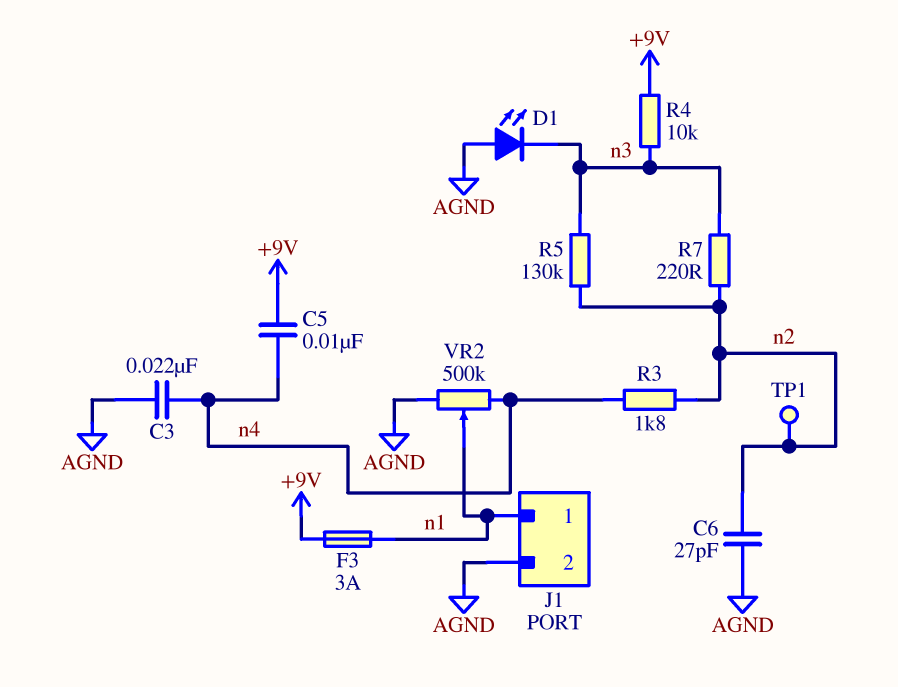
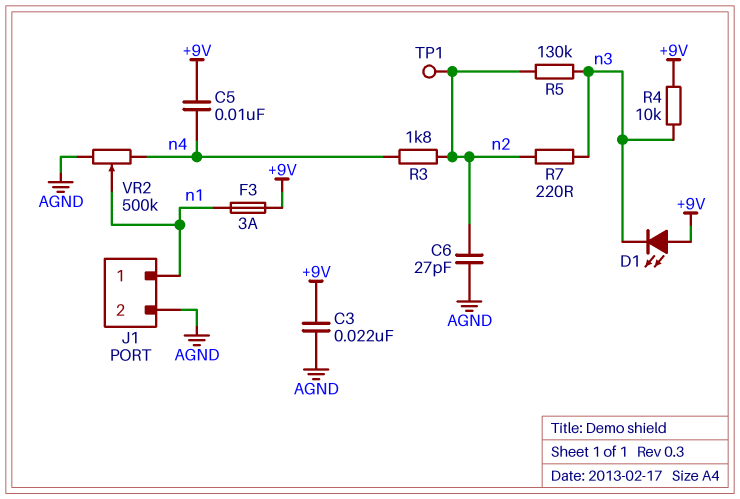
C3: 22nF (AGND, n4) -> 22nF (+9V, AGND)
D1: LED (A AGND, K n3) -> LED (A +9V, K n3)

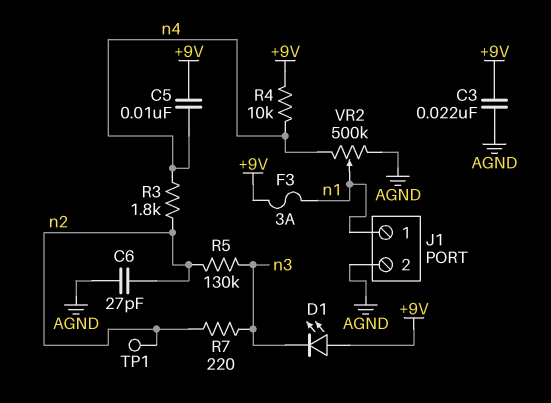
R4: 10k (+9V, n3) -> 10k (+9V, n4)

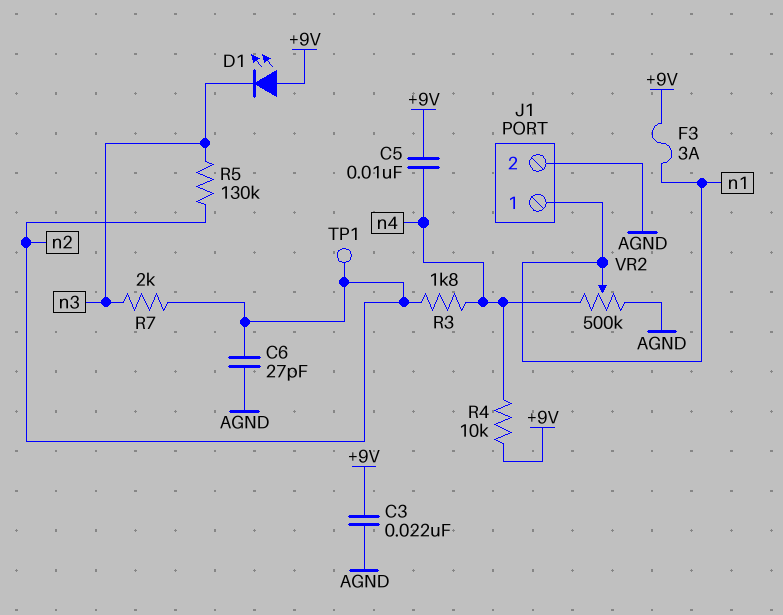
R7: 220 (n2, n3) -> 2k (n2, n3)

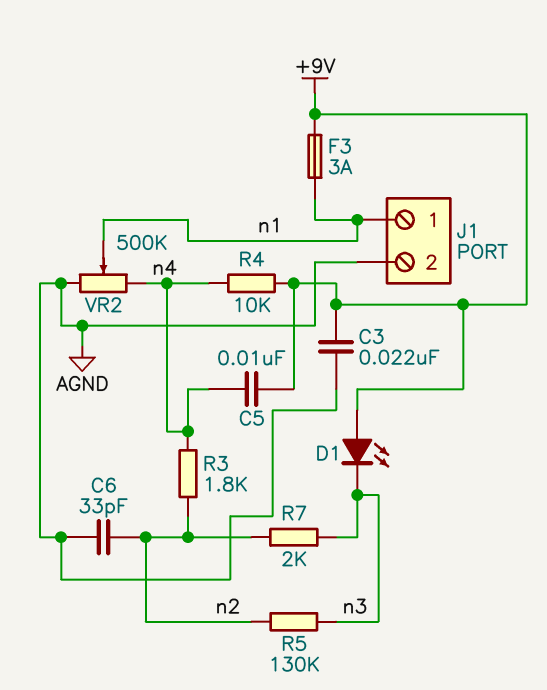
C6: 27pF (AGND, n2) -> 33pF (AGND, n2)
TP1: test point (n2) -> none

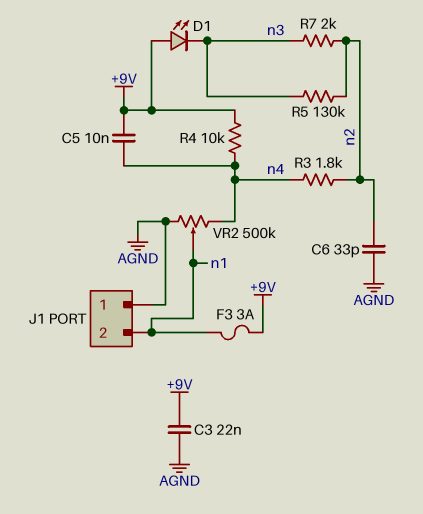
J1 pin 1: n1 -> AGND
J1 pin 2: AGND -> n1

